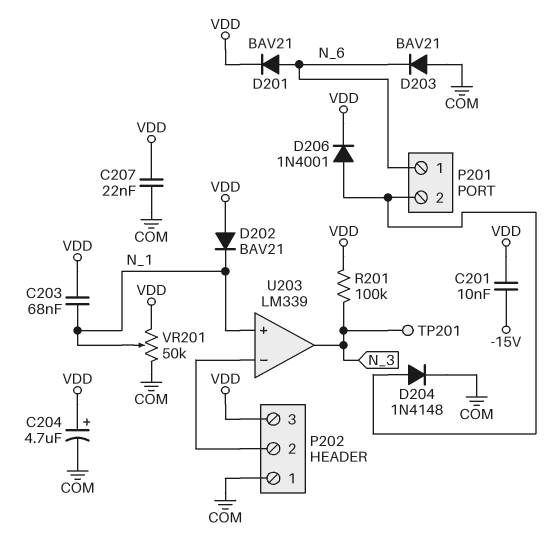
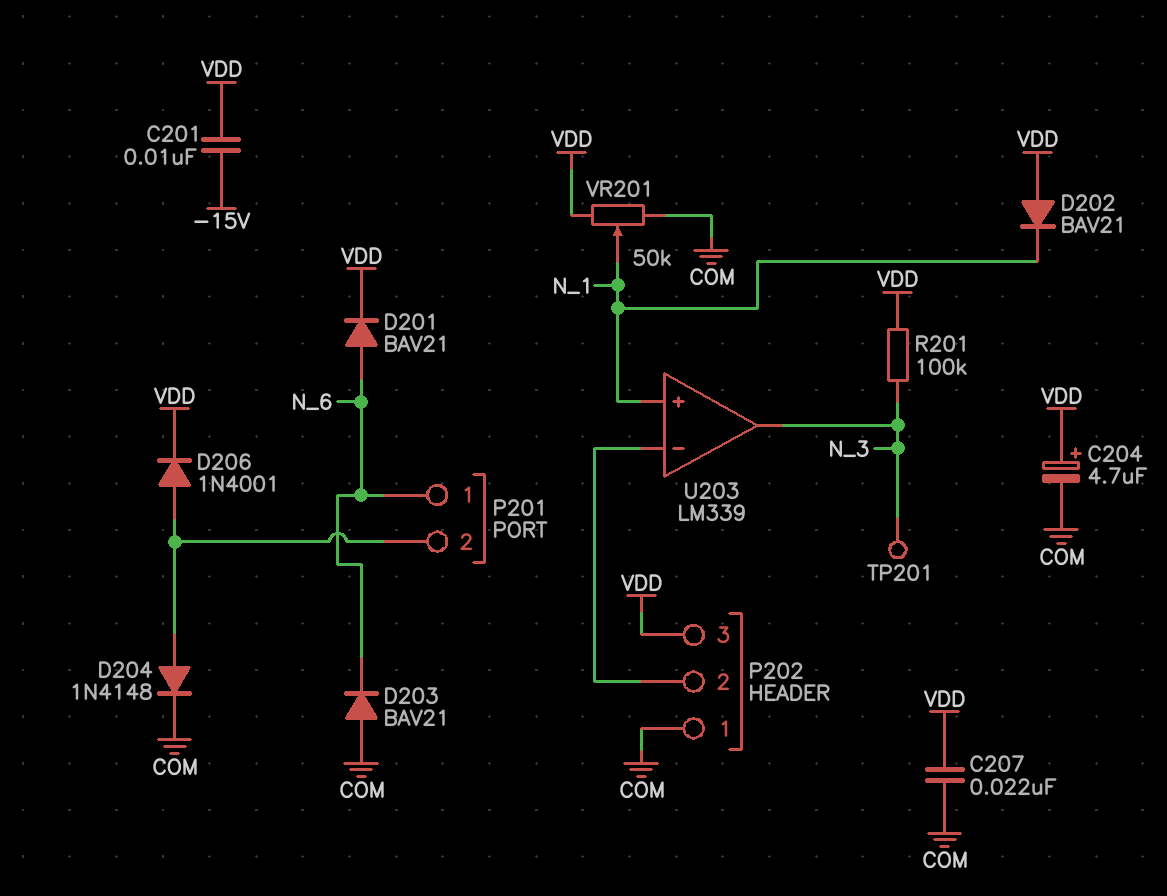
C203: 68nF (N_1, VDD) -> none

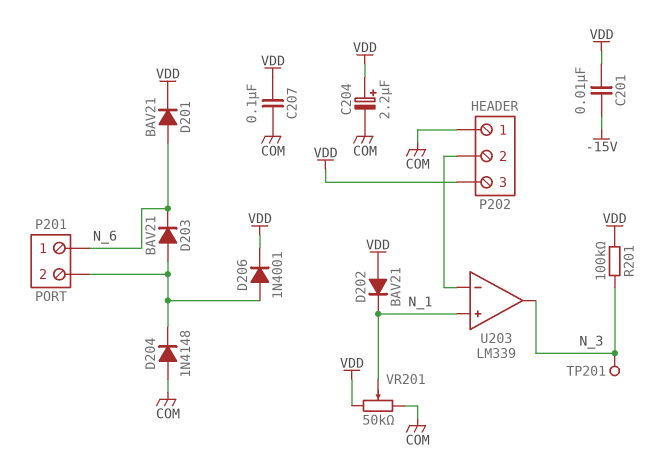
C204: 4.7uF (plus VDD, minus COM) -> 2.2uF (plus VDD, minus COM)
C207: 22nF (COM, VDD) -> 100nF (COM, VDD)
D203: diode BAV21 (A COM, K N_6) -> diode BAV21 (A P201/2, K N_6)
D204: diode 1N4148 (A P201/2, K COM) -> diode 1N4148 (A COM, K P201/2)

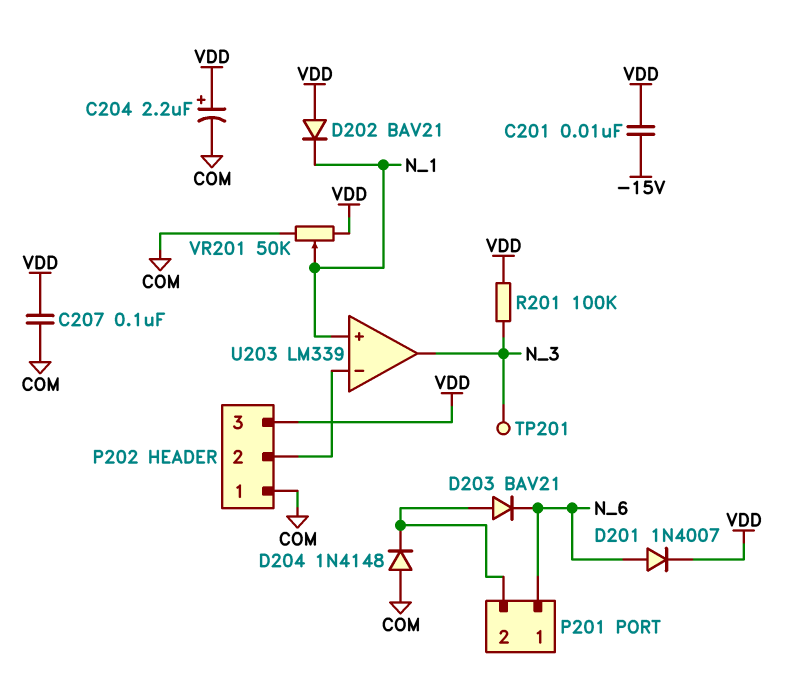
D201: diode BAV21 (A N_6, K VDD) -> diode 1N4007 (A N_6, K VDD)
D206: diode 1N4001 (A P201/2, K VDD) -> none

